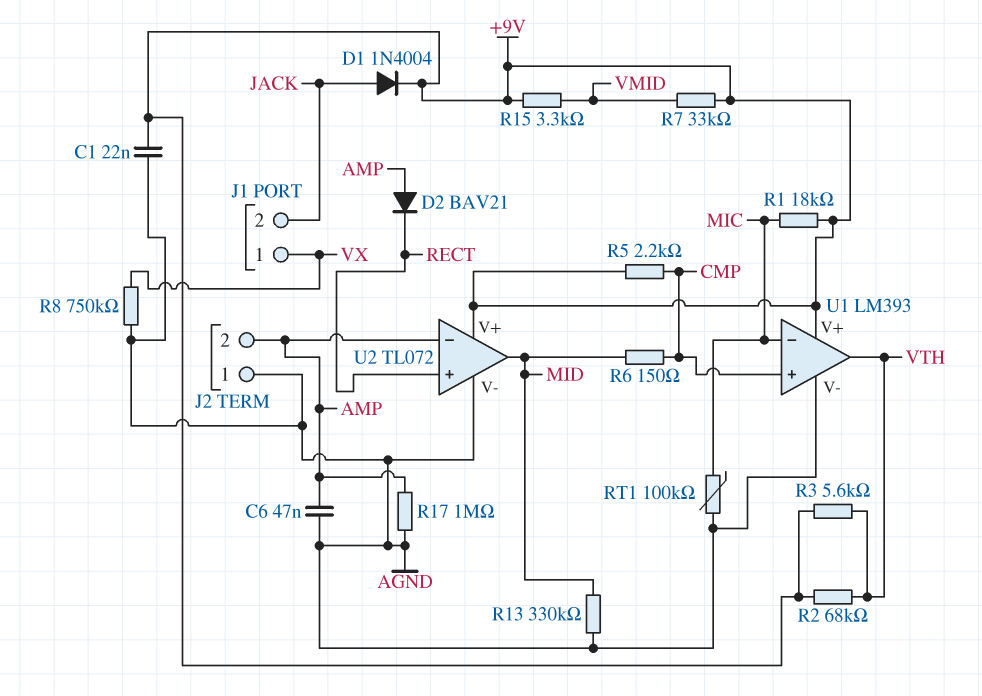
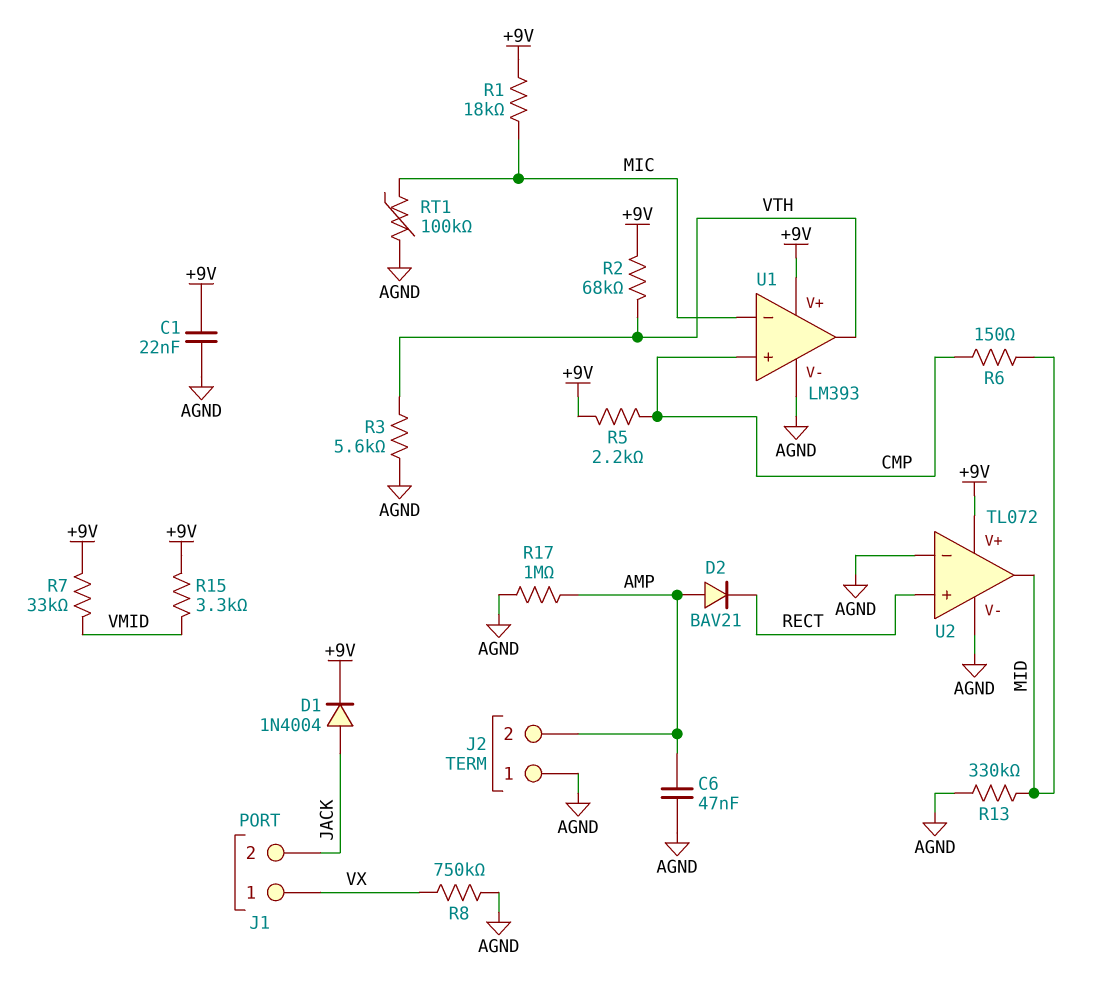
R3: 5.6k (+9V, VTH) -> 5.6k (AGND, VTH)
U2 pin in-: AMP -> AGND

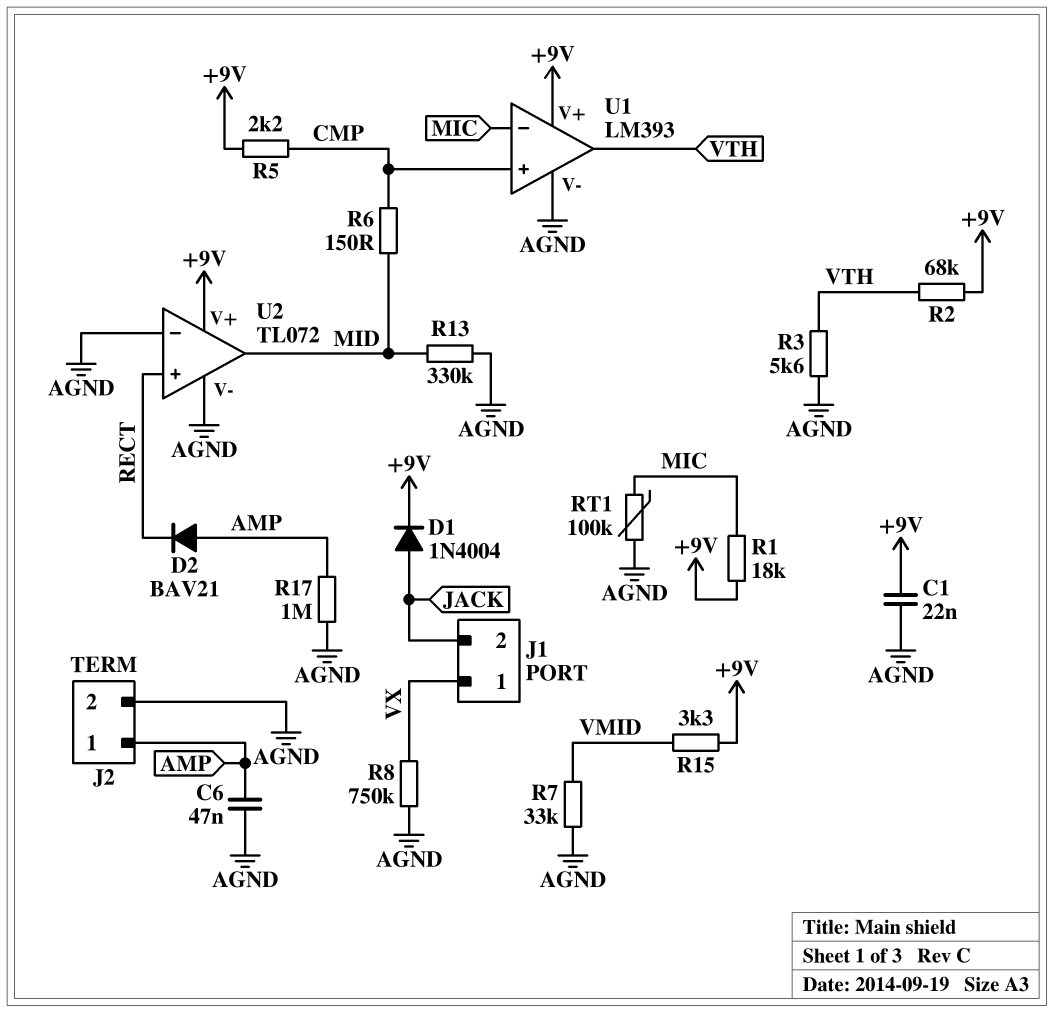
J2 pin 1: AGND -> AMP
J2 pin 2: AMP -> AGND
R7: 33k (+9V, VMID) -> 33k (AGND, VMID)

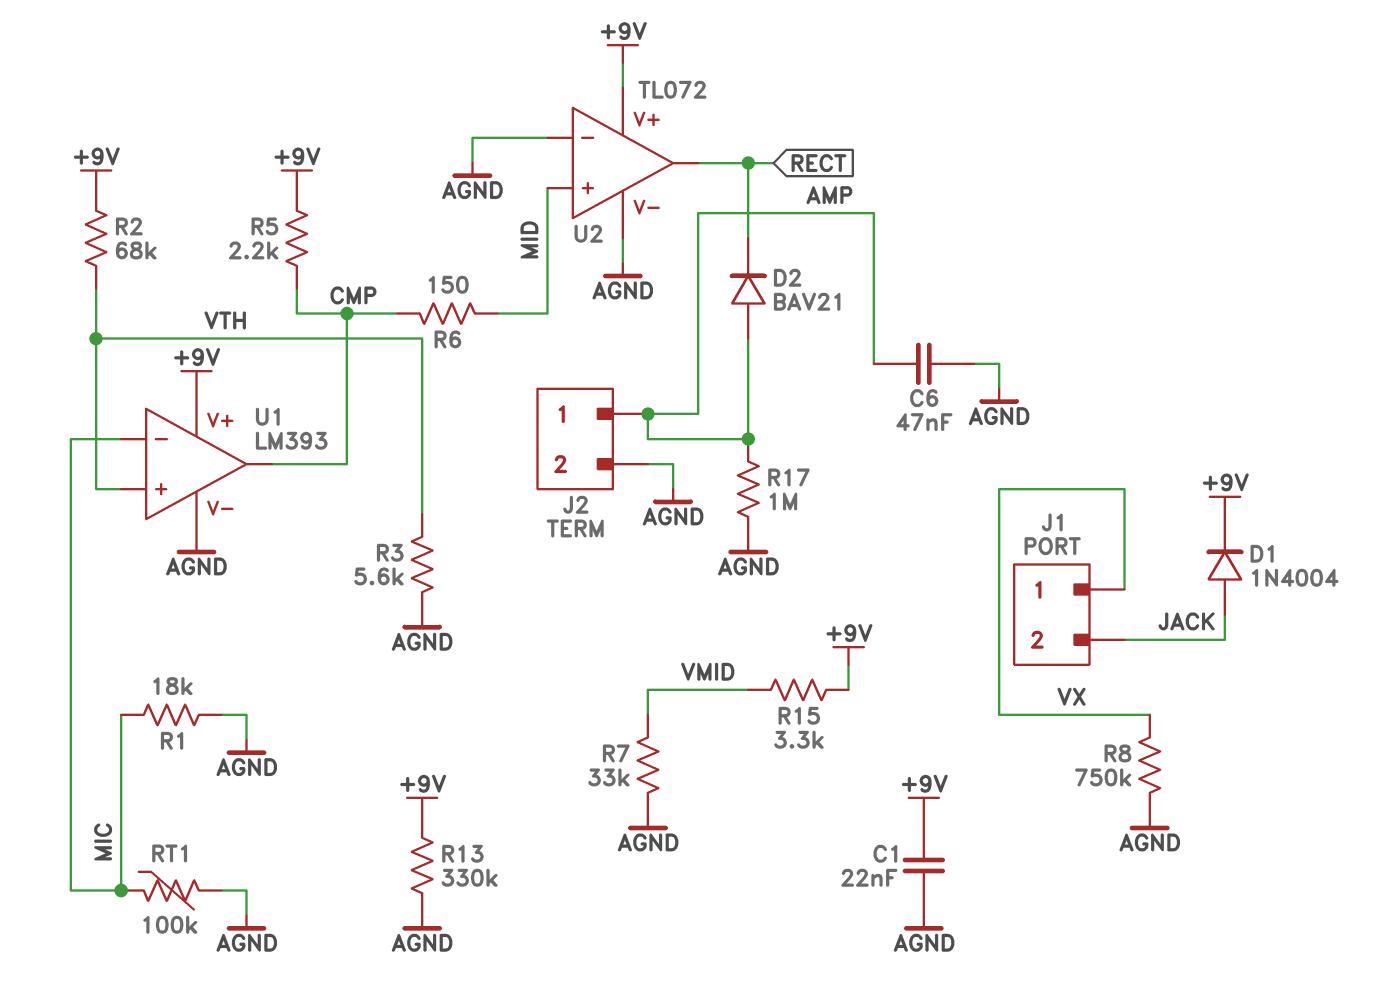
R1: 18k (+9V, MIC) -> 18k (AGND, MIC)
R13: 330k (AGND, MID) -> 330k (+9V, AGND)
U1 pin in+: CMP -> VTH
U1 pin out: VTH -> CMP
U2 pin in+: RECT -> MID
U2 pin out: MID -> RECT

